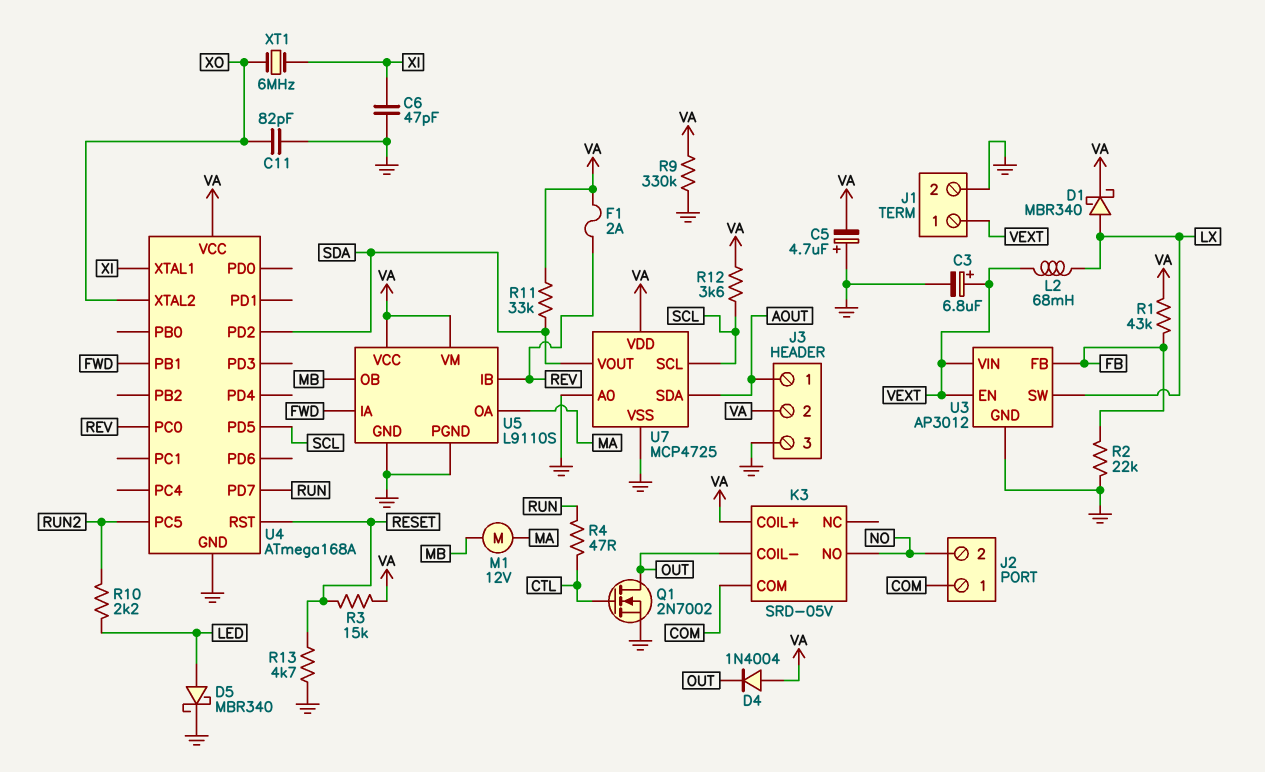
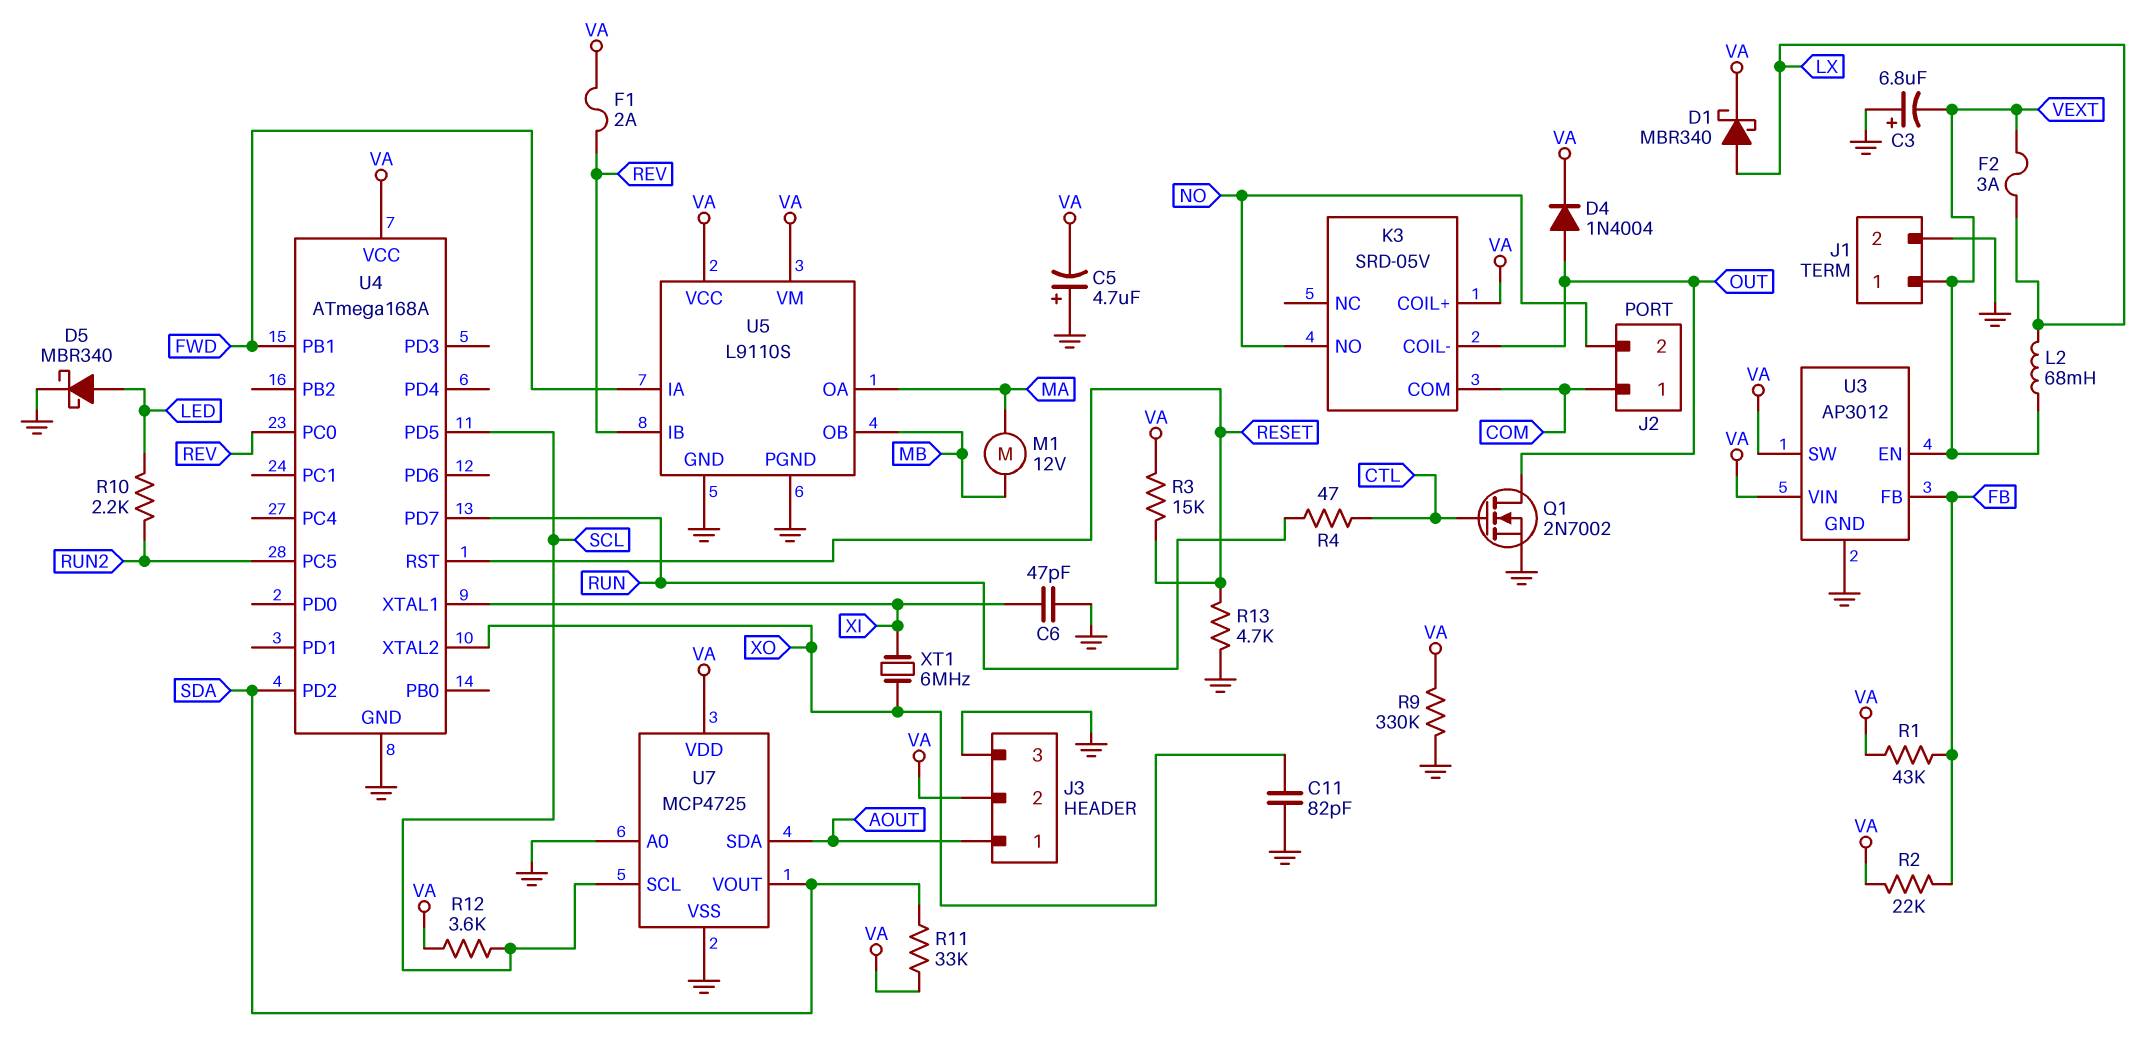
C3: 6.8uF (plus VEXT, minus GND) -> 6.8uF (plus GND, minus VEXT)
D4: diode 1N4004 (A VA, K OUT) -> diode 1N4004 (A OUT, K VA)
F2: none -> 3A (LX, VEXT)
R2: 22k (FB, GND) -> 22k (FB, VA)
U3 pin SW: LX -> VA
U3 pin VIN: VEXT -> VA

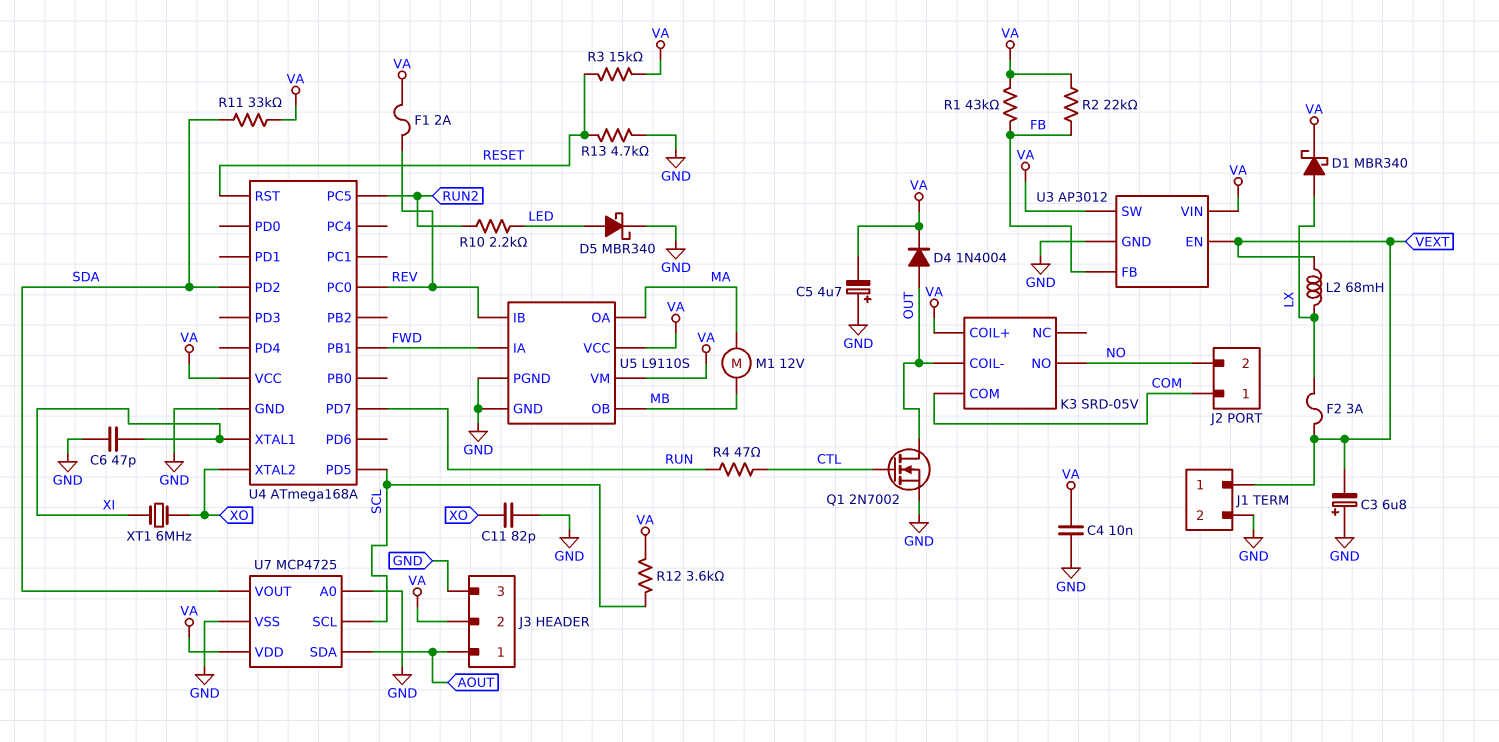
C4: none -> 10nF (GND, VA)
R9: 330k (GND, VA) -> none

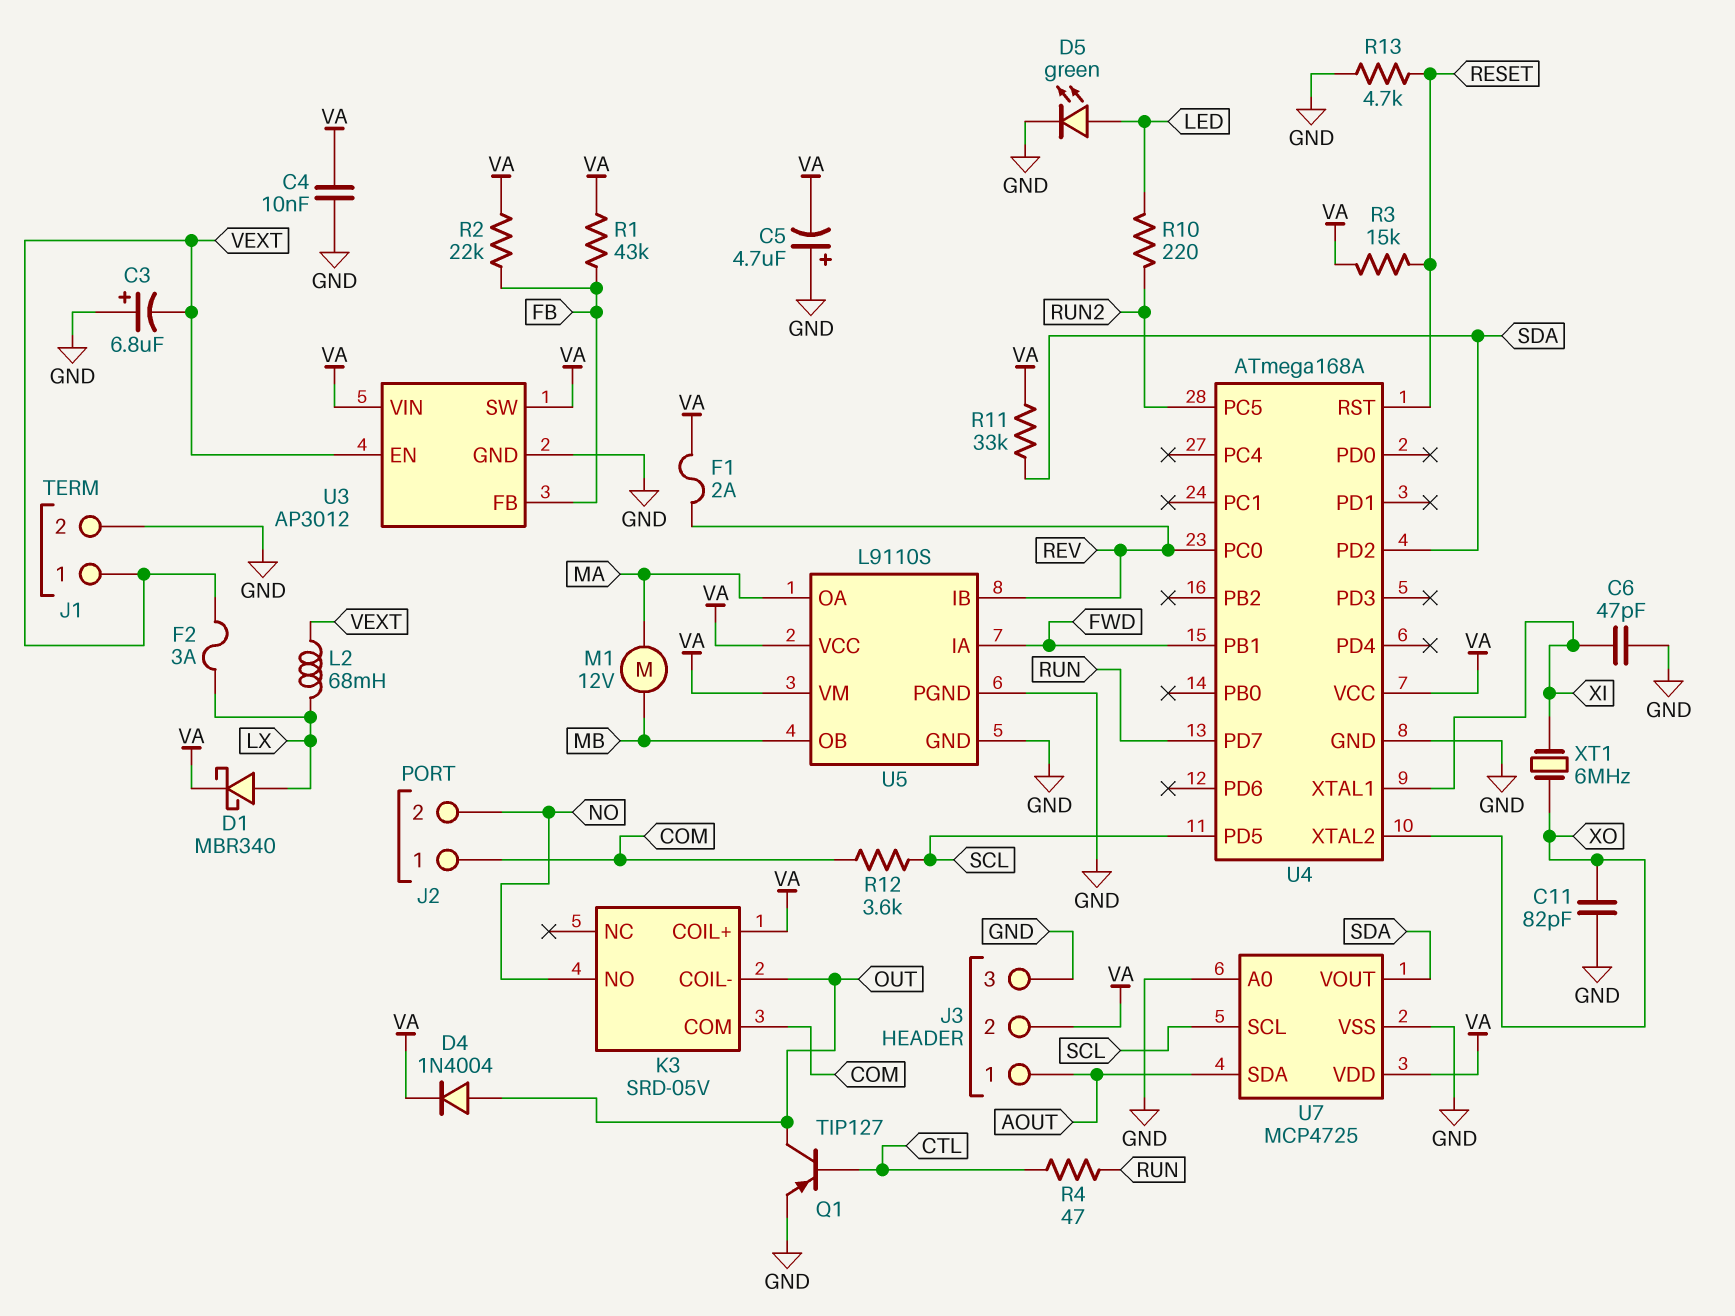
D5: schottky MBR340 (A LED, K GND) -> LED green (A LED, K GND)
Q1: NMOS 2N7002 (G CTL, D OUT, S GND) -> PNP TIP127 (B CTL, C OUT, E GND)
R10: 2.2k (LED, RUN2) -> 220 (LED, RUN2)
R12: 3.6k (SCL, VA) -> 3.6k (COM, SCL)

